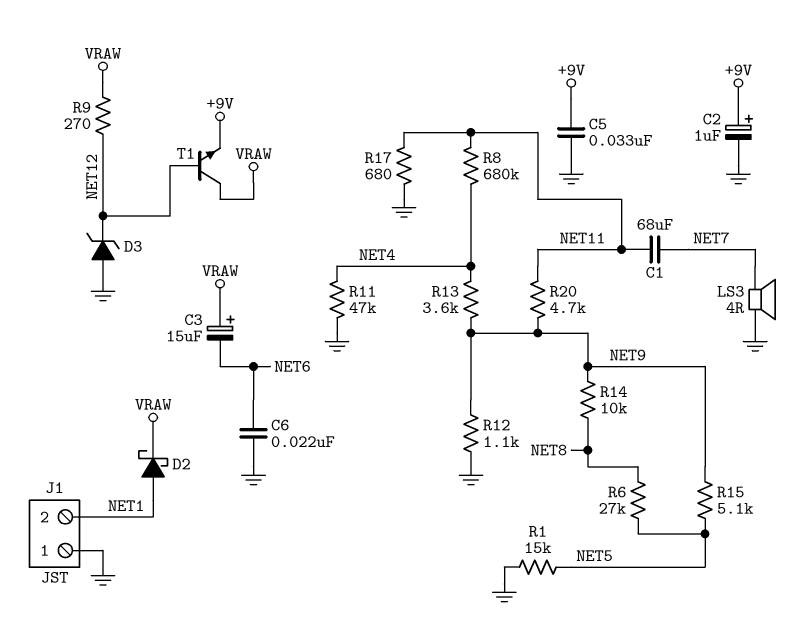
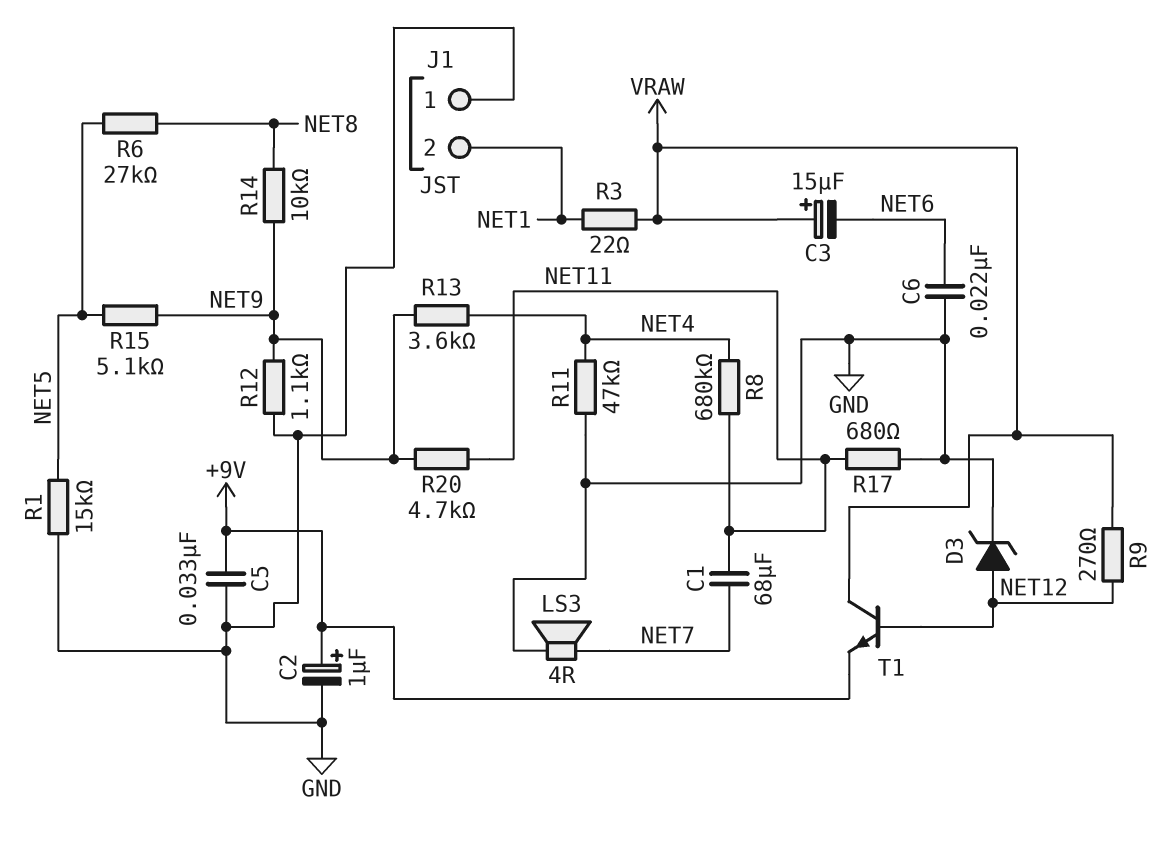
D2: schottky (A NET1, K VRAW) -> none
D3: zener (A GND, K NET12) -> zener (A NET12, K GND)
R3: none -> 22 (NET1, VRAW)

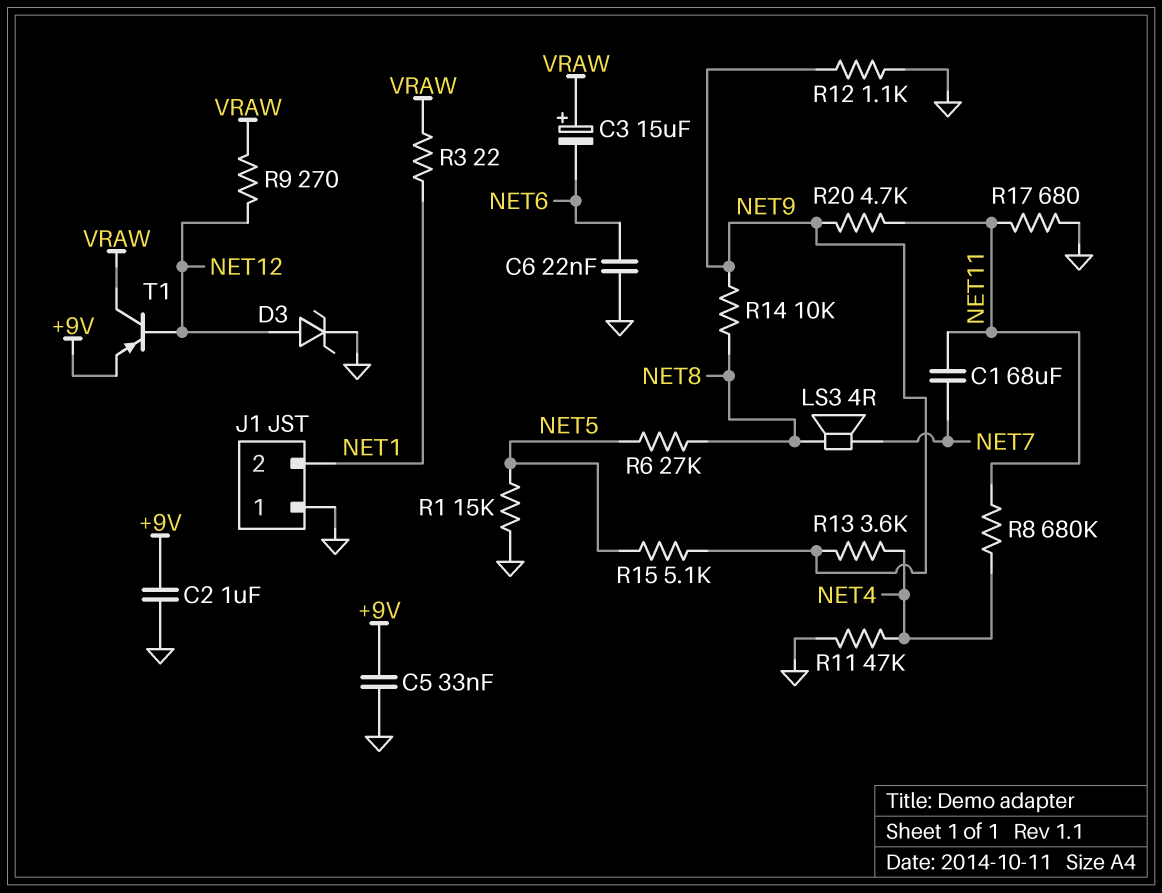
C2: 1uF (plus +9V, minus GND) -> 1uF (+9V, GND)
LS3: speaker 4R (GND, NET7) -> speaker 4R (NET7, NET8)
T1: NPN (B NET12, C VRAW, E +9V) -> PNP (B NET12, C VRAW, E +9V)

